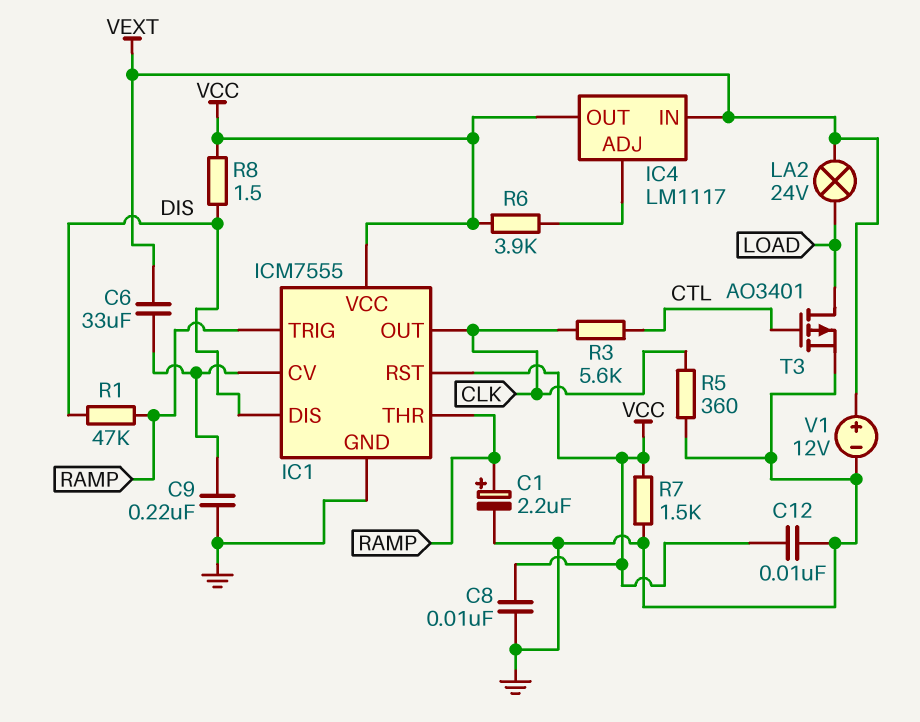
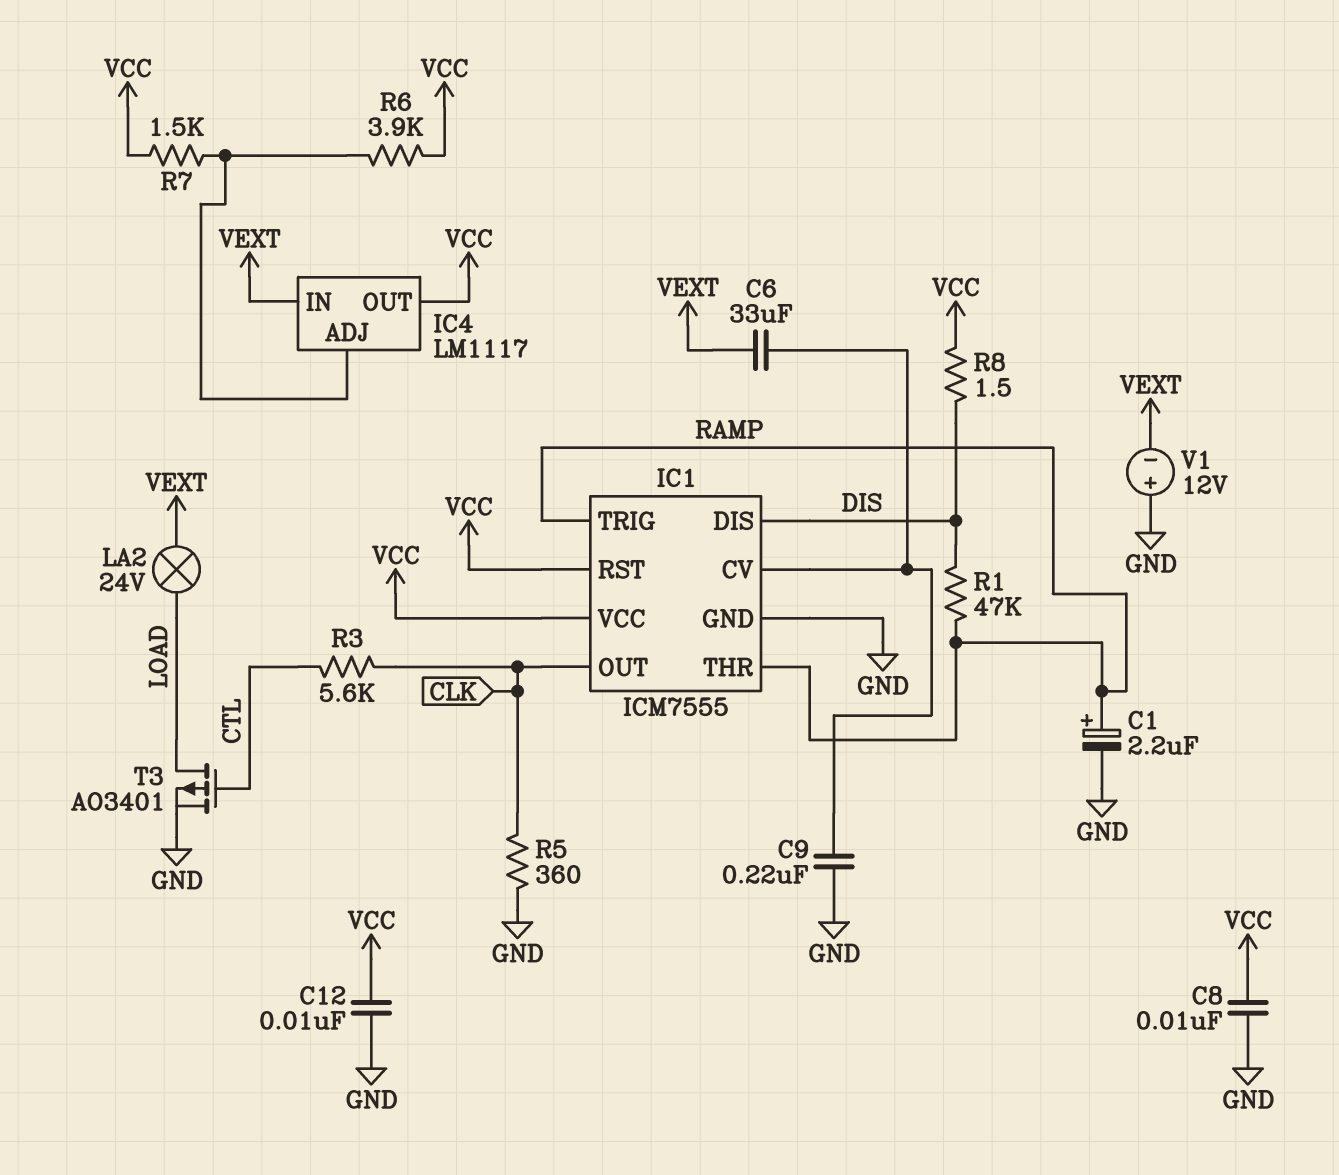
R7: 1.5k (GND, VCC) -> 1.5k (IC4/ADJ, VCC)
V1: 12V (plus VEXT, minus GND) -> 12V (plus GND, minus VEXT)

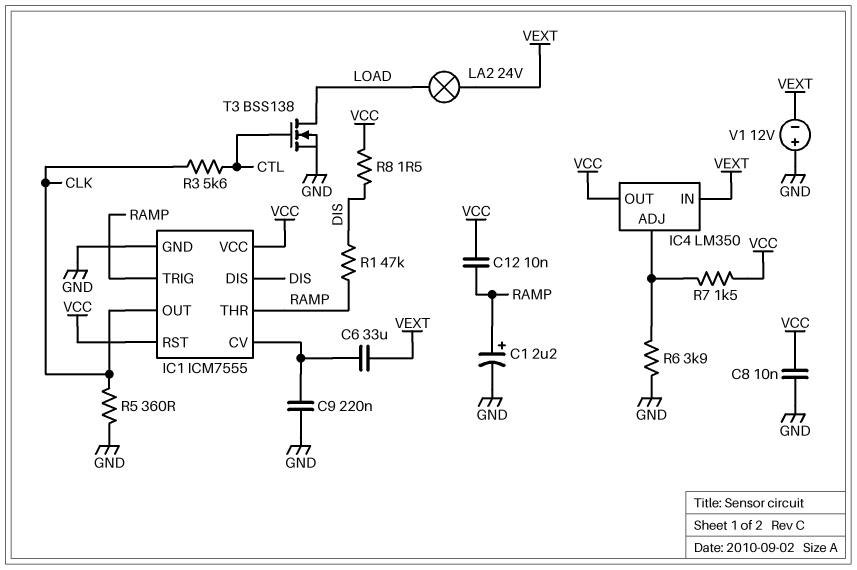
C12: 10nF (GND, VCC) -> 10nF (RAMP, VCC)
IC4: LM1117 -> LM350
R6: 3.9k (IC4/ADJ, VCC) -> 3.9k (GND, IC4/ADJ)
T3: PMOS AO3401 (G CTL, D LOAD, S GND) -> NMOS BSS138 (G CTL, D LOAD, S GND)

